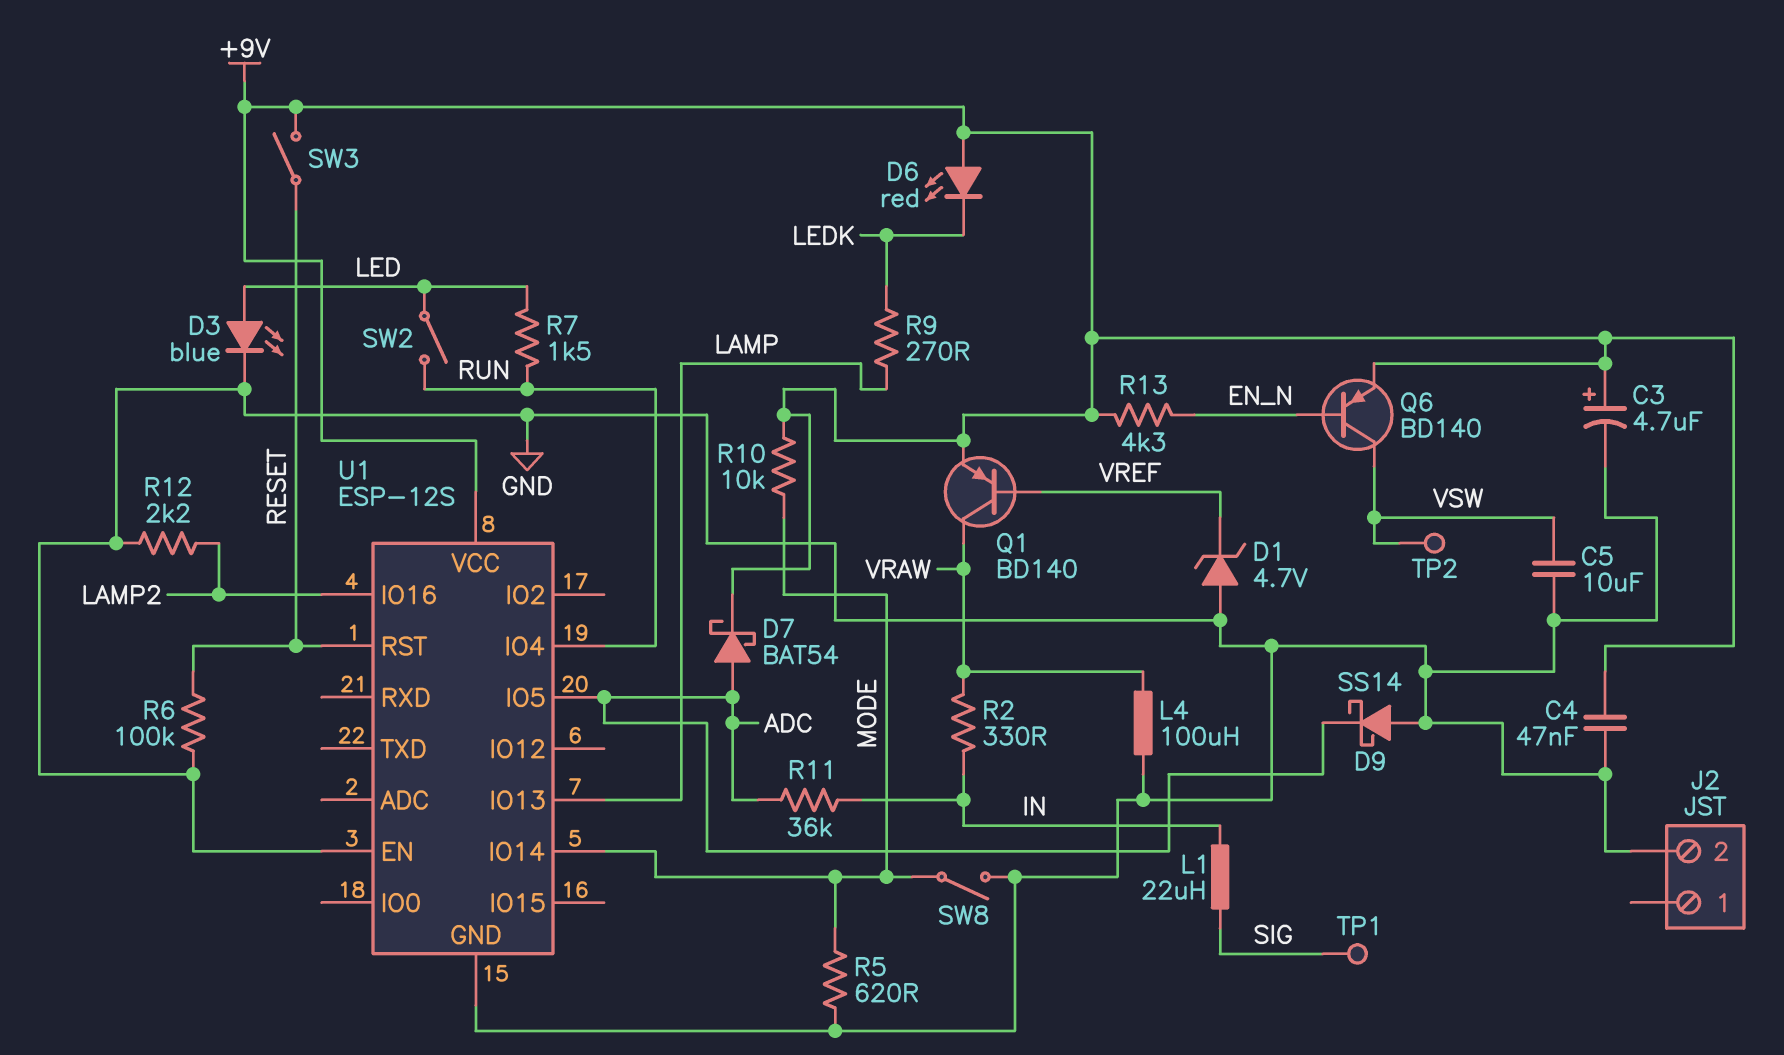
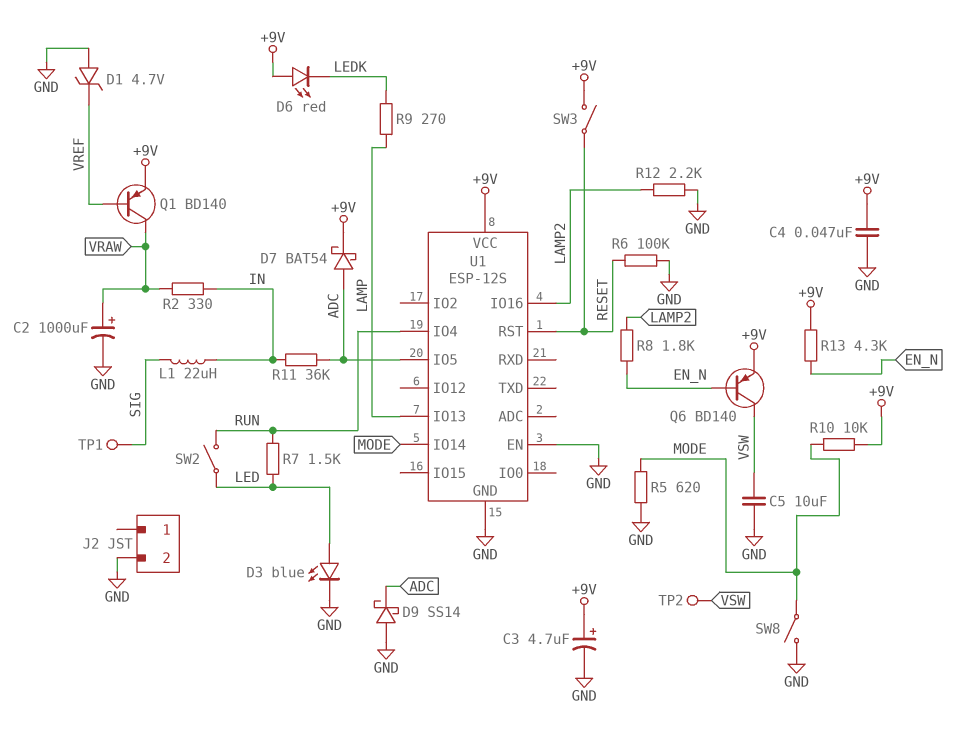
C2: none -> 1000uF (plus VRAW, minus GND)
L4: 100uH (GND, VRAW) -> none
R8: none -> 1.8k (EN_N, LAMP2)

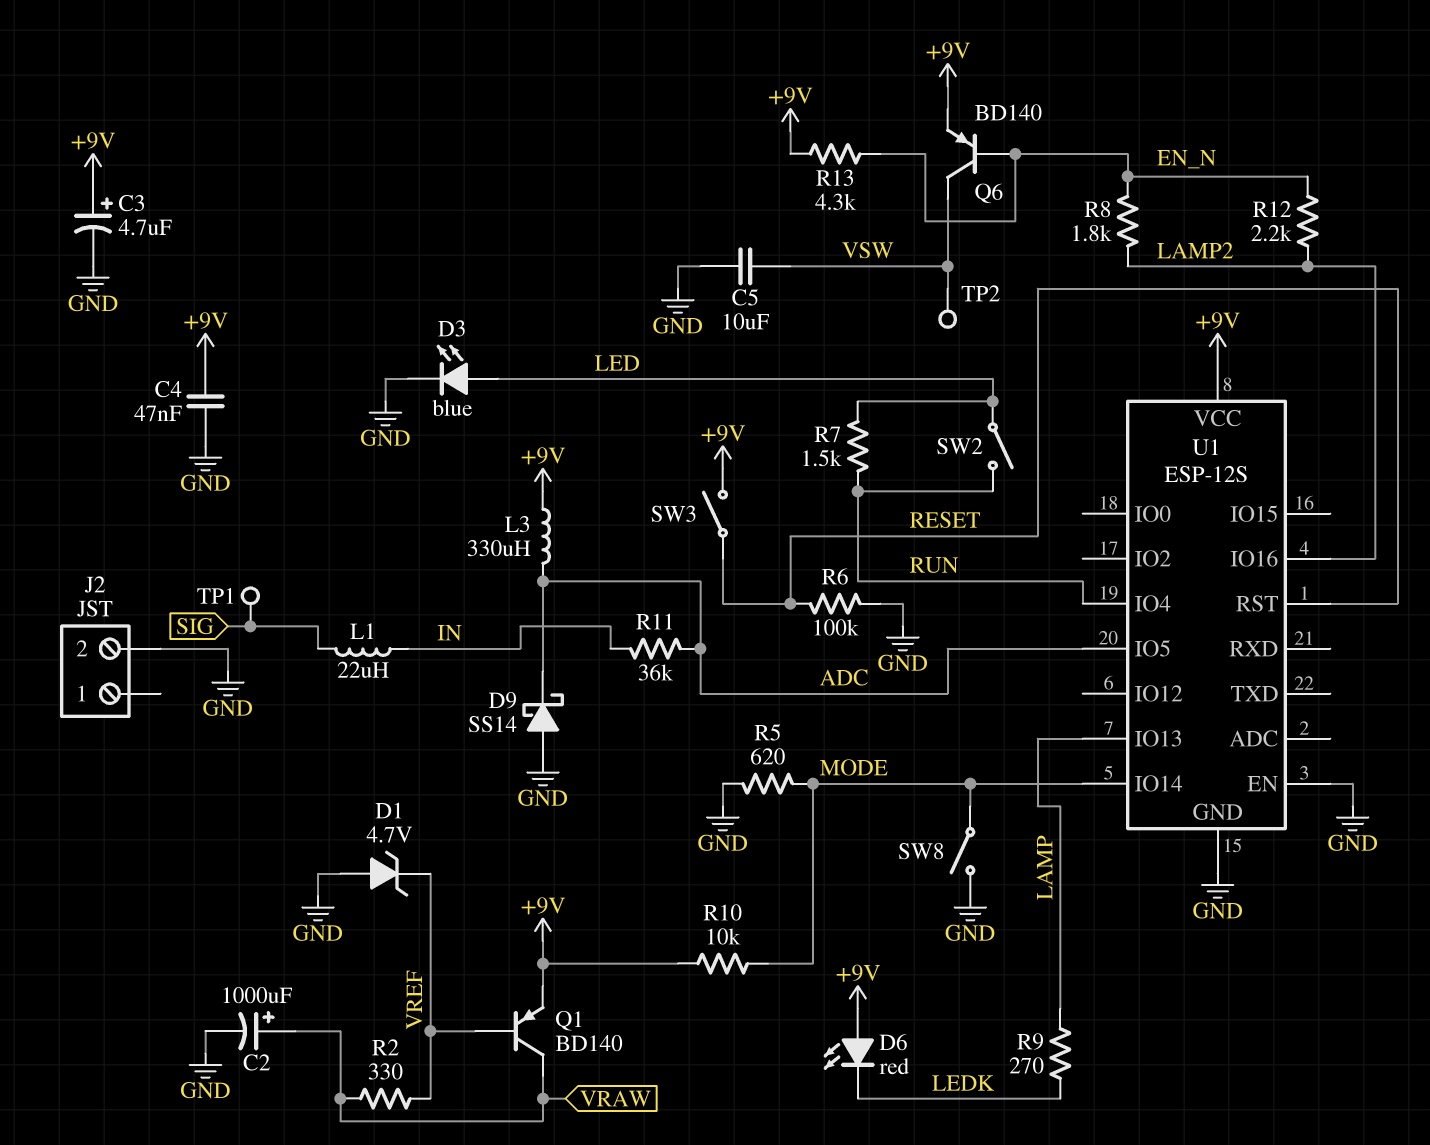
D7: schottky BAT54 (A ADC, K +9V) -> none
L3: none -> 330uH (+9V, ADC)
R2: 330 (IN, VRAW) -> 330 (VRAW, VREF)
R12: 2.2k (GND, LAMP2) -> 2.2k (EN_N, LAMP2)

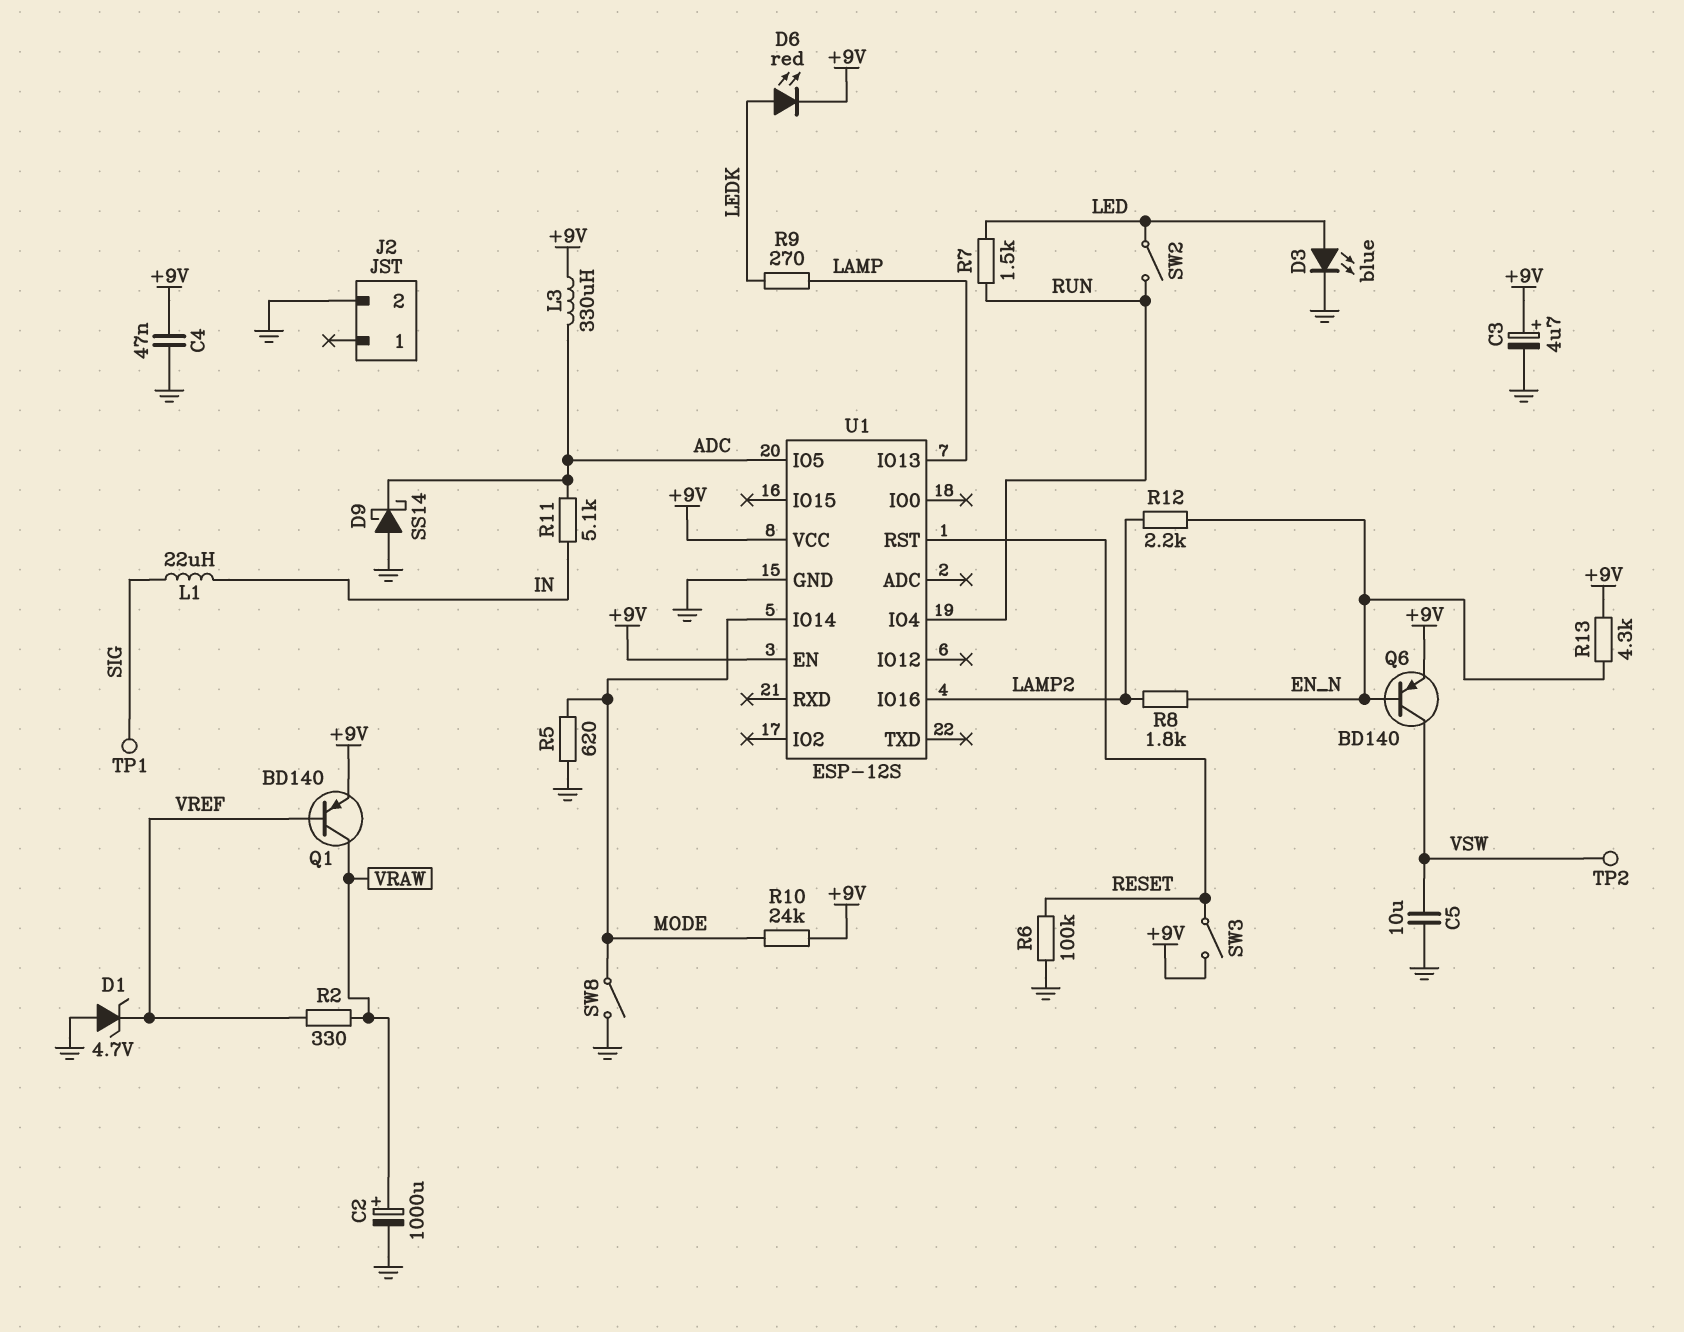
D6: LED red (A +9V, K LEDK) -> LED red (A LEDK, K +9V)
R10: 10k (+9V, MODE) -> 24k (+9V, MODE)
R11: 36k (ADC, IN) -> 5.1k (ADC, IN)
U1 pin EN: GND -> +9V

